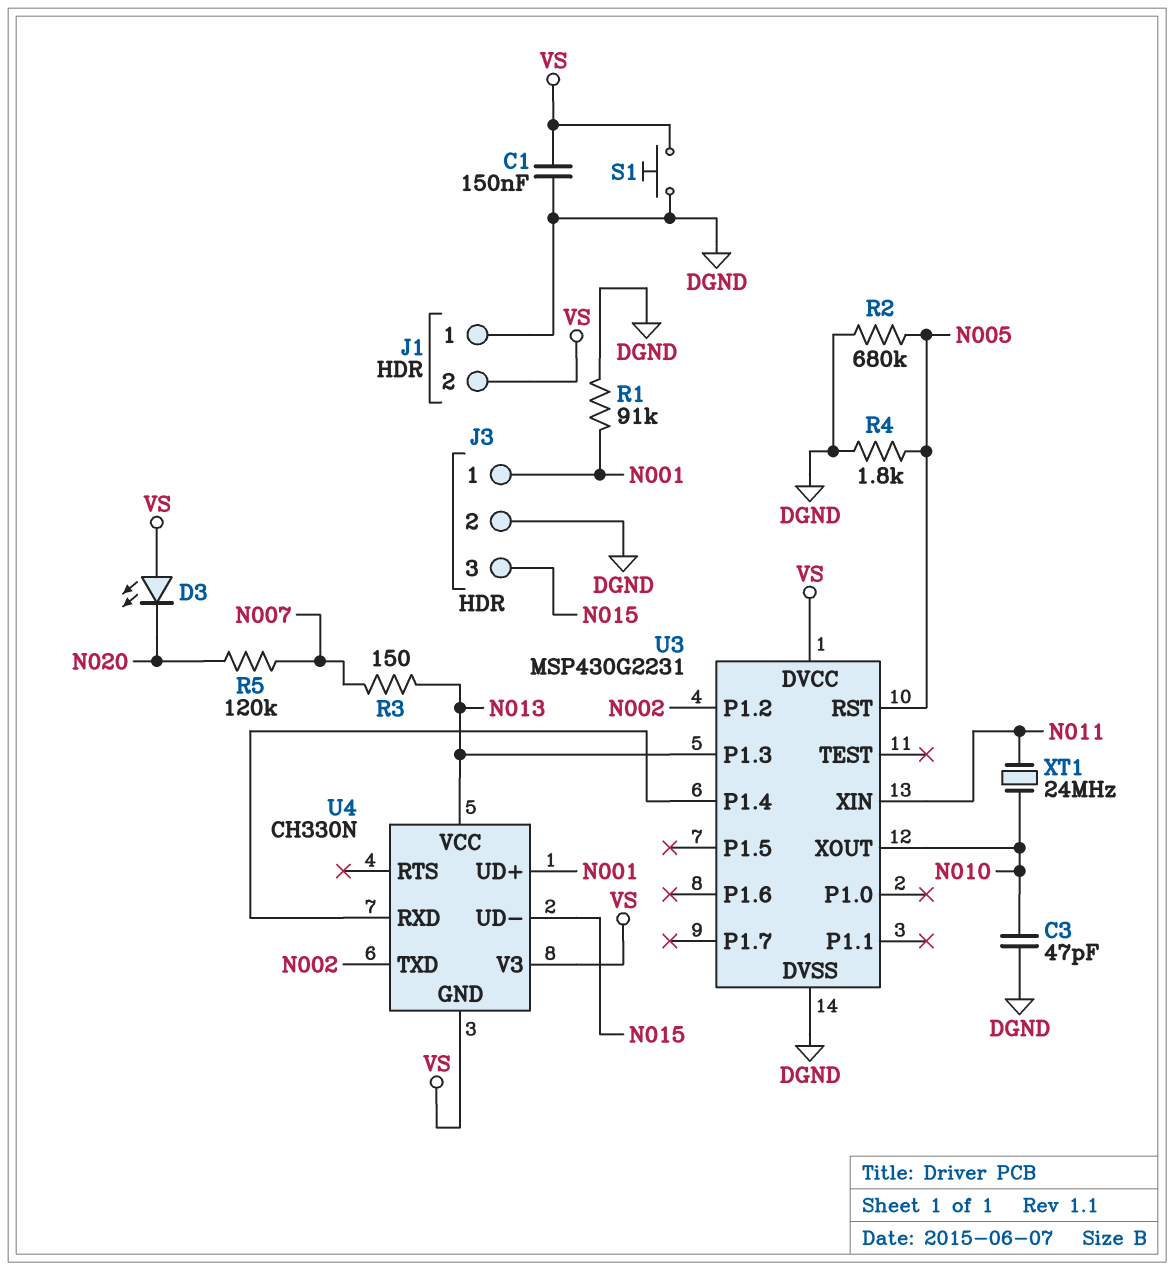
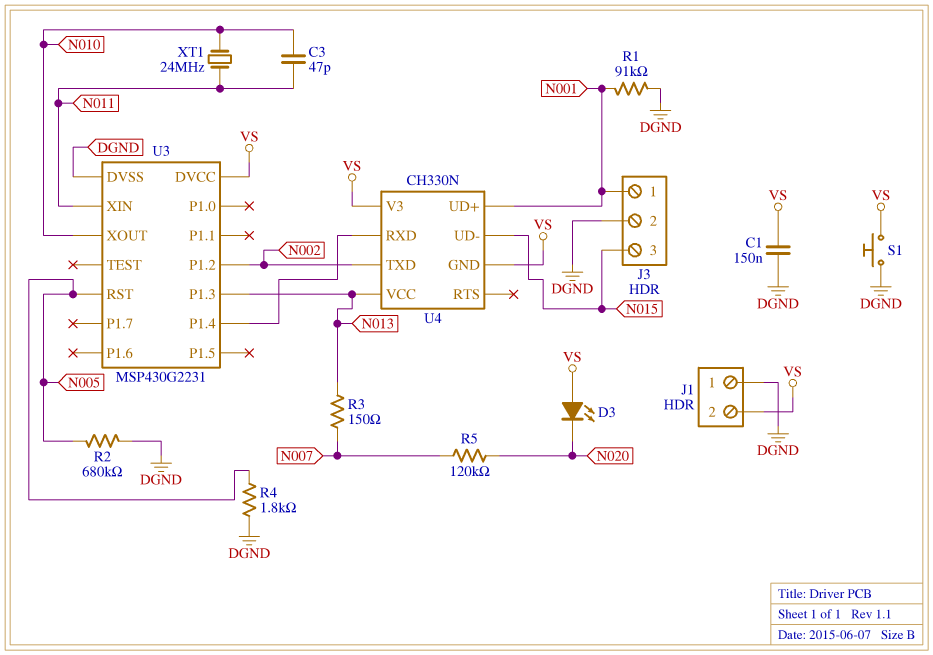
C3: 47pF (DGND, N010) -> 47pF (N010, N011)

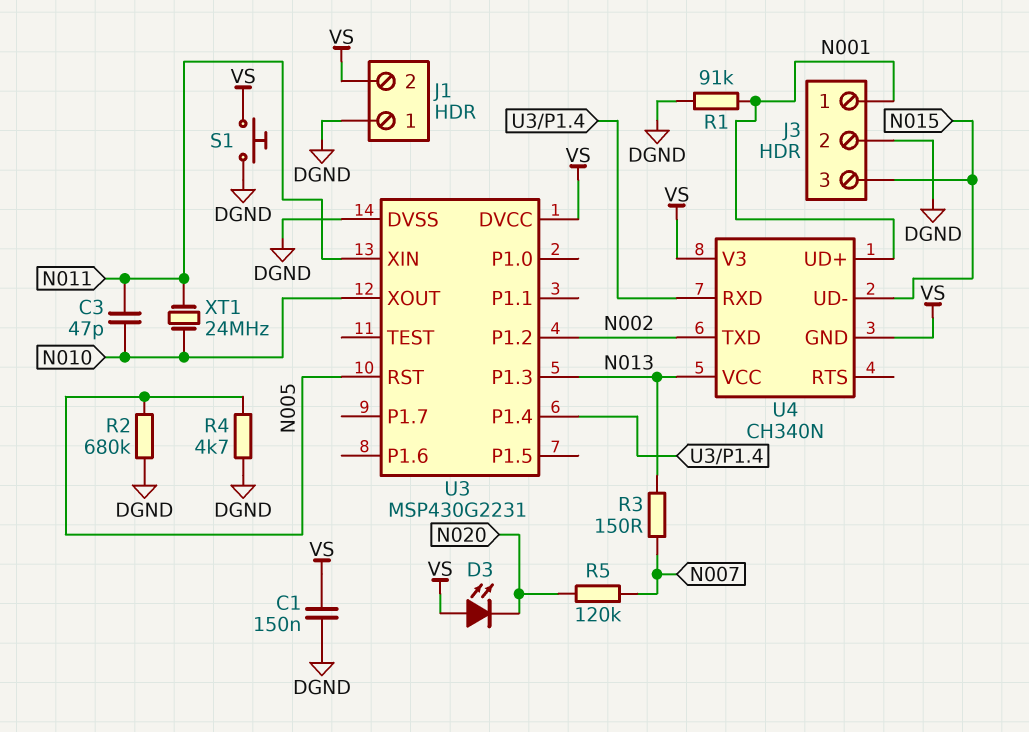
R4: 1.8k (DGND, N005) -> 4.7k (DGND, N005)
U4: CH330N -> CH340N

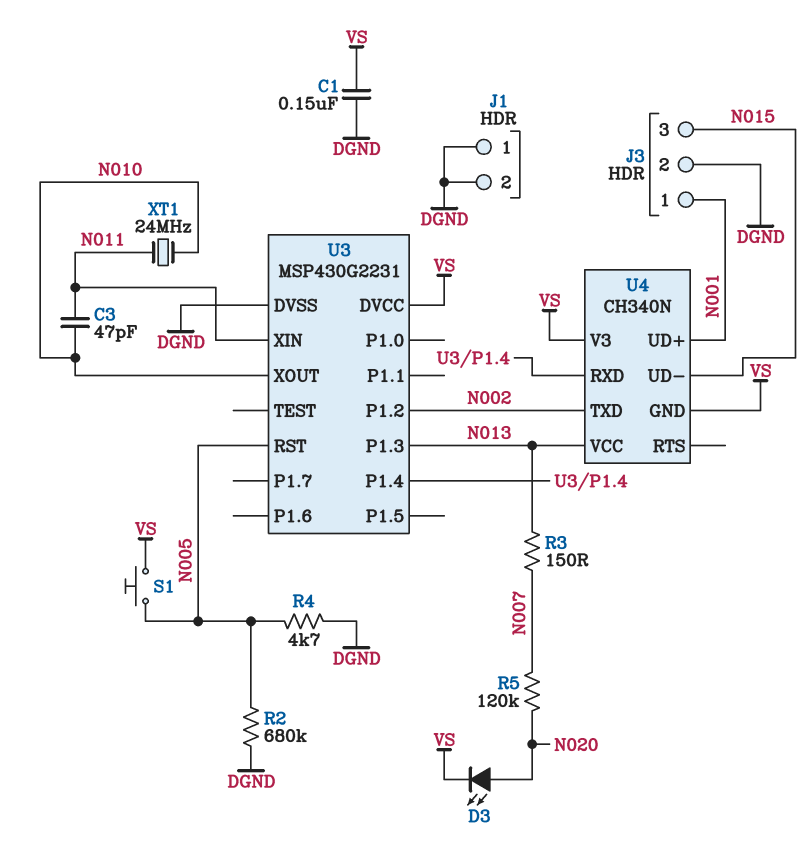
D3: LED (A VS, K N020) -> LED (A N020, K VS)
J1 pin 2: VS -> DGND
R1: 91k (DGND, N001) -> none
S1: button (DGND, VS) -> button (N005, VS)

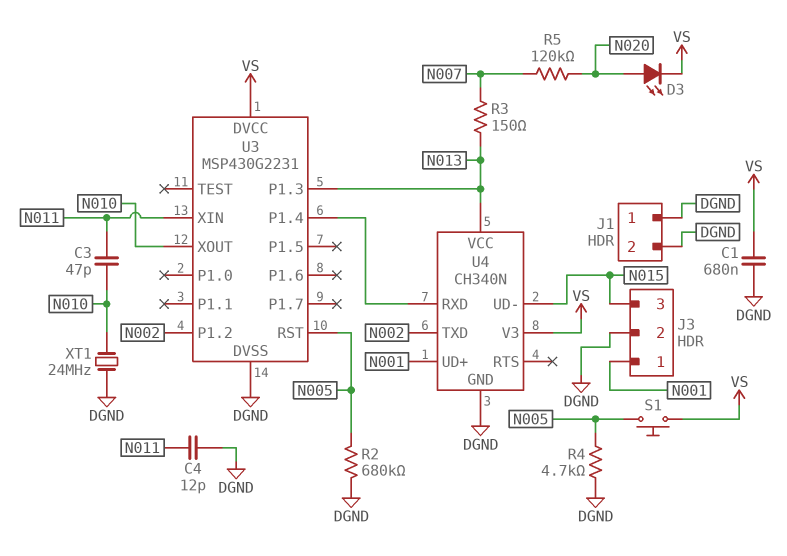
C1: 150nF (DGND, VS) -> 680nF (DGND, VS)
C4: none -> 12pF (DGND, N011)
U4 pin GND: VS -> DGND
XT1: 24MHz (N010, N011) -> 24MHz (DGND, N010)

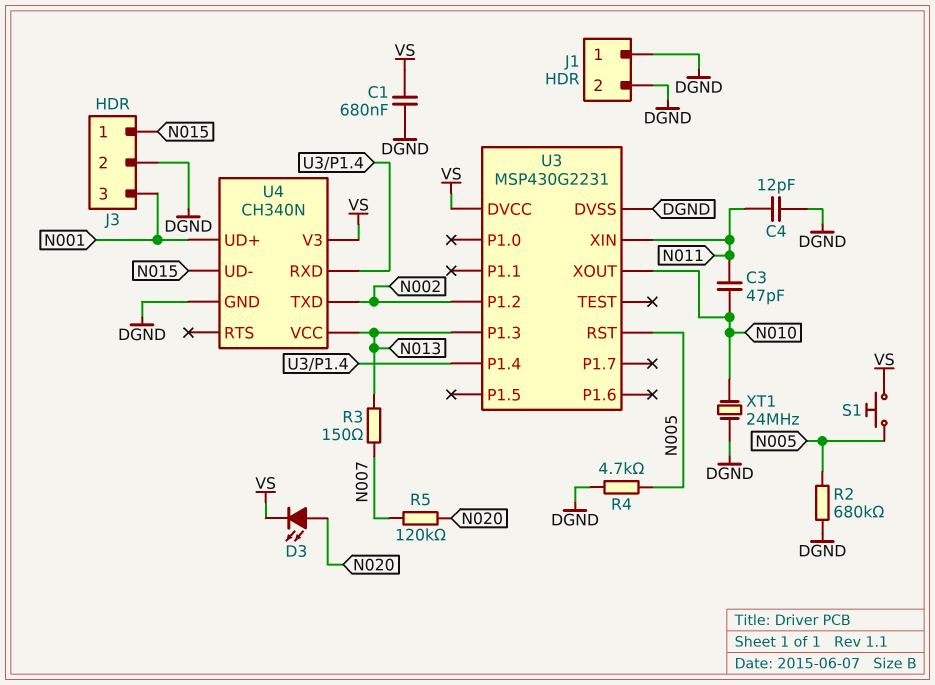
J3 pin 1: N001 -> N015
J3 pin 3: N015 -> N001

